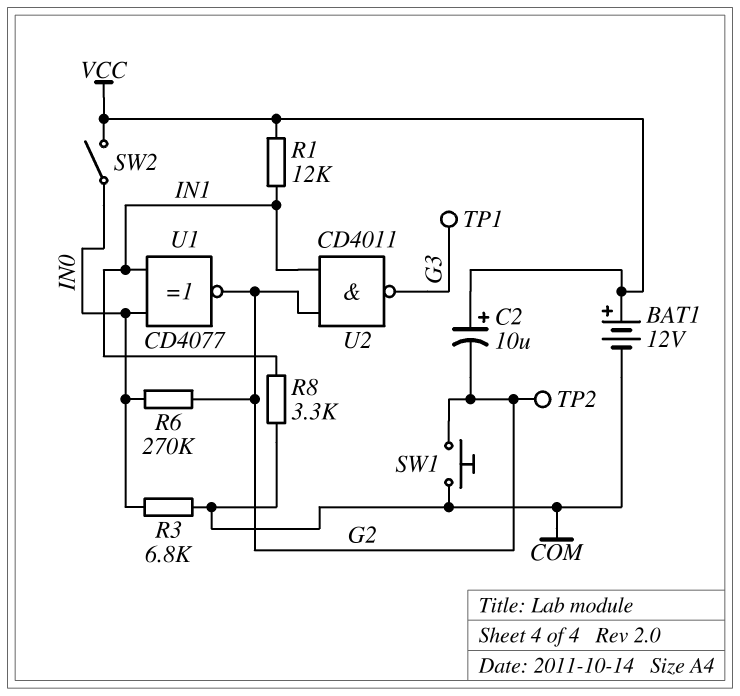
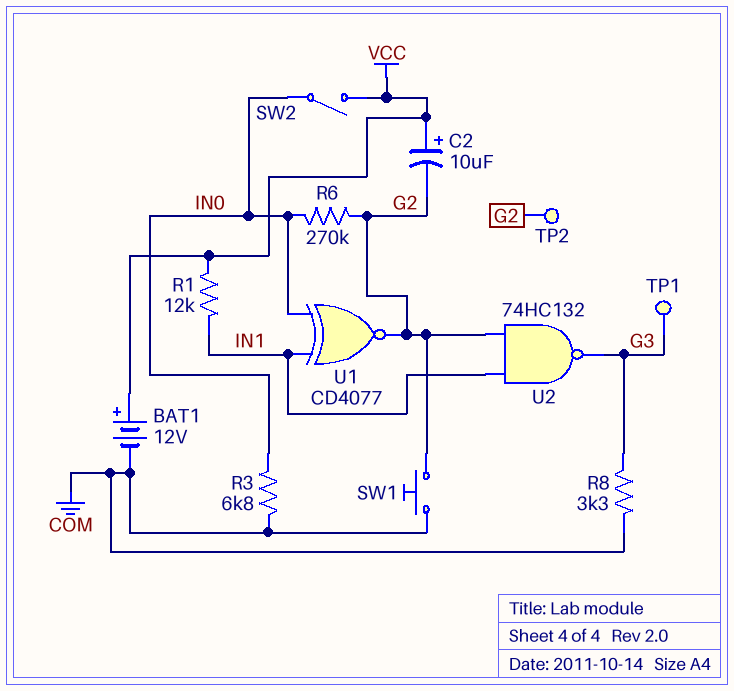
R8: 3.3k (COM, IN1) -> 3.3k (COM, G3)
U2: NAND CD4011 (in G2, in IN1, out G3) -> NAND 74HC132 (in G2, in IN1, out G3)

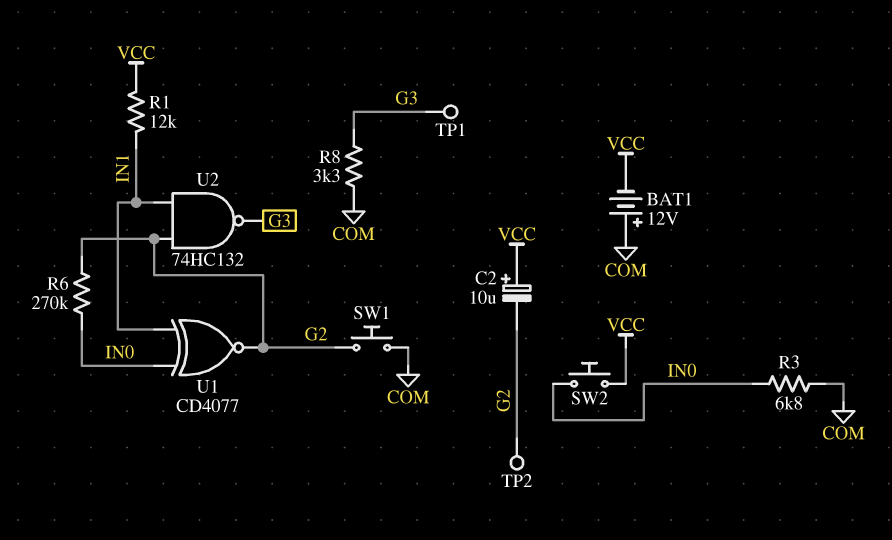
BAT1: 12V (plus VCC, minus COM) -> 12V (plus COM, minus VCC)
SW2: switch (IN0, VCC) -> button (IN0, VCC)

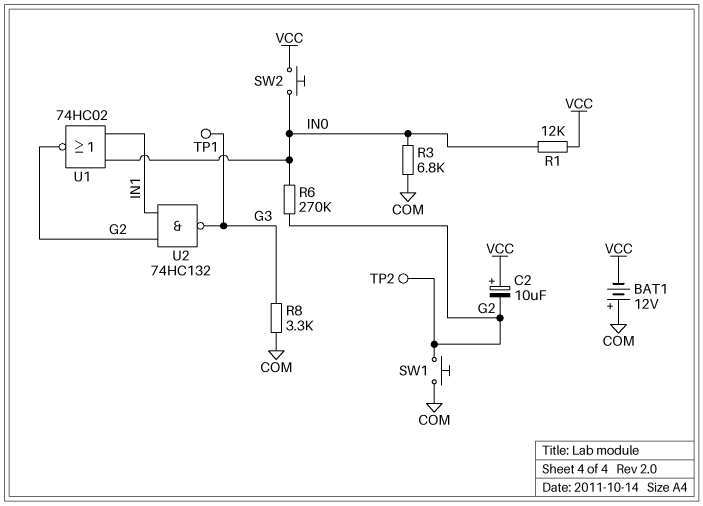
R1: 12k (IN1, VCC) -> 12k (IN0, VCC)
U1: XNOR CD4077 (in IN0, in IN1, out G2) -> NOR 74HC02 (in IN0, in IN1, out G2)

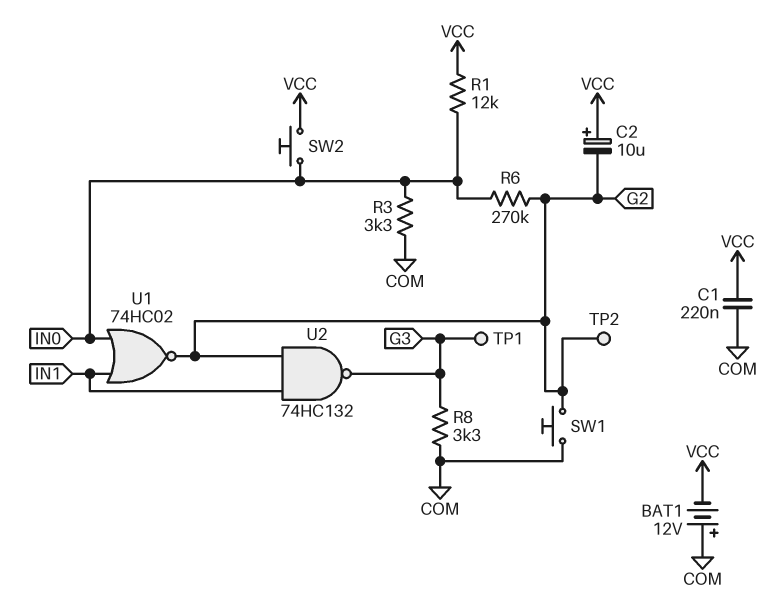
C1: none -> 220nF (COM, VCC)
R3: 6.8k (COM, IN0) -> 3.3k (COM, IN0)

